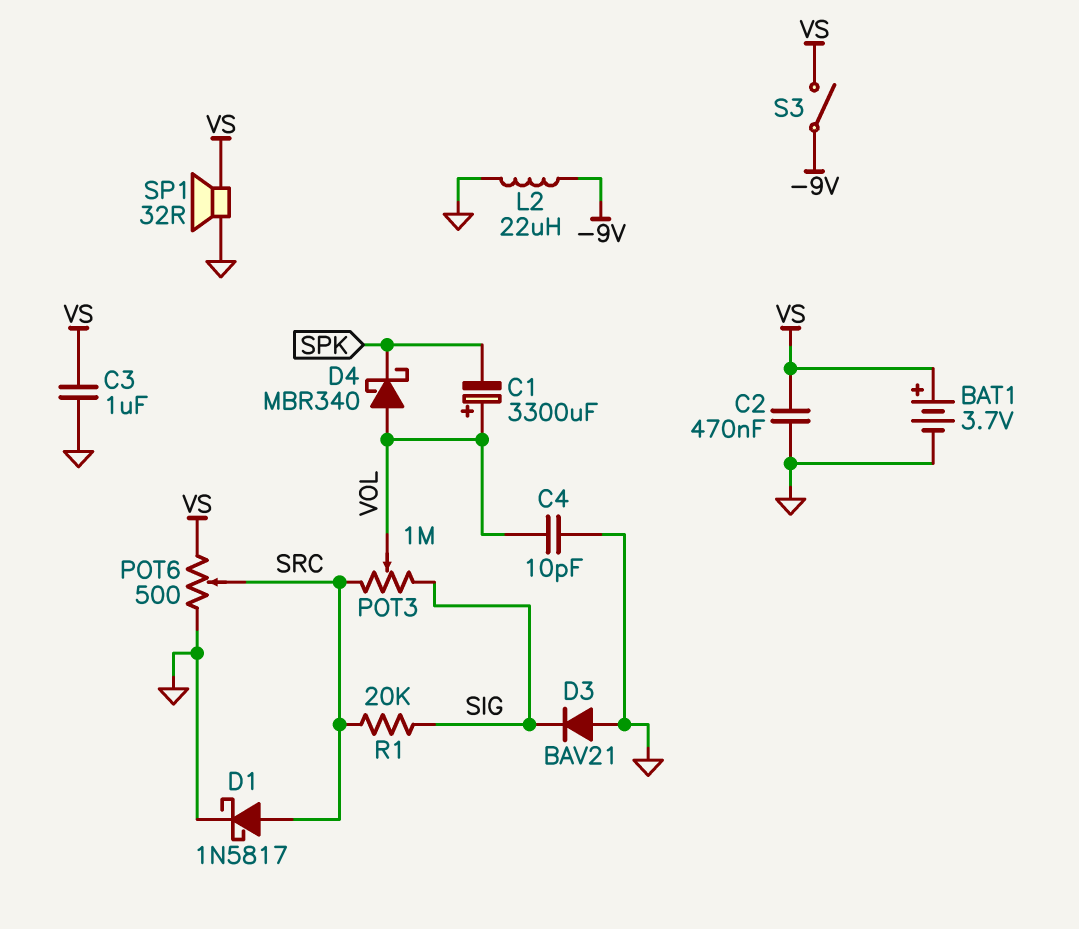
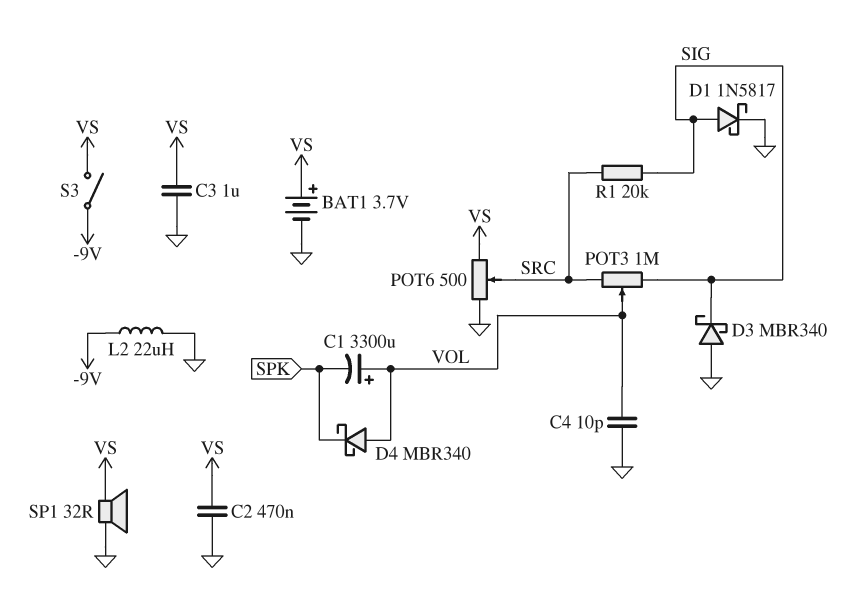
D1: schottky 1N5817 (A SRC, K GND) -> schottky 1N5817 (A SIG, K GND)
D3: diode BAV21 (A GND, K SIG) -> schottky MBR340 (A GND, K SIG)

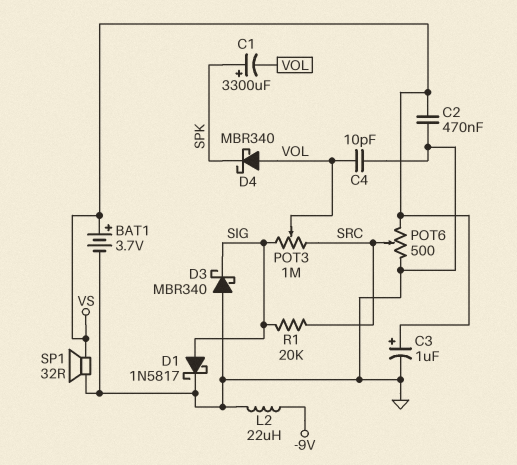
C1: 3300uF (plus VOL, minus SPK) -> 3300uF (plus SPK, minus VOL)
C3: 1uF (GND, VS) -> 1uF (plus VS, minus GND)
S3: switch (-9V, VS) -> none

